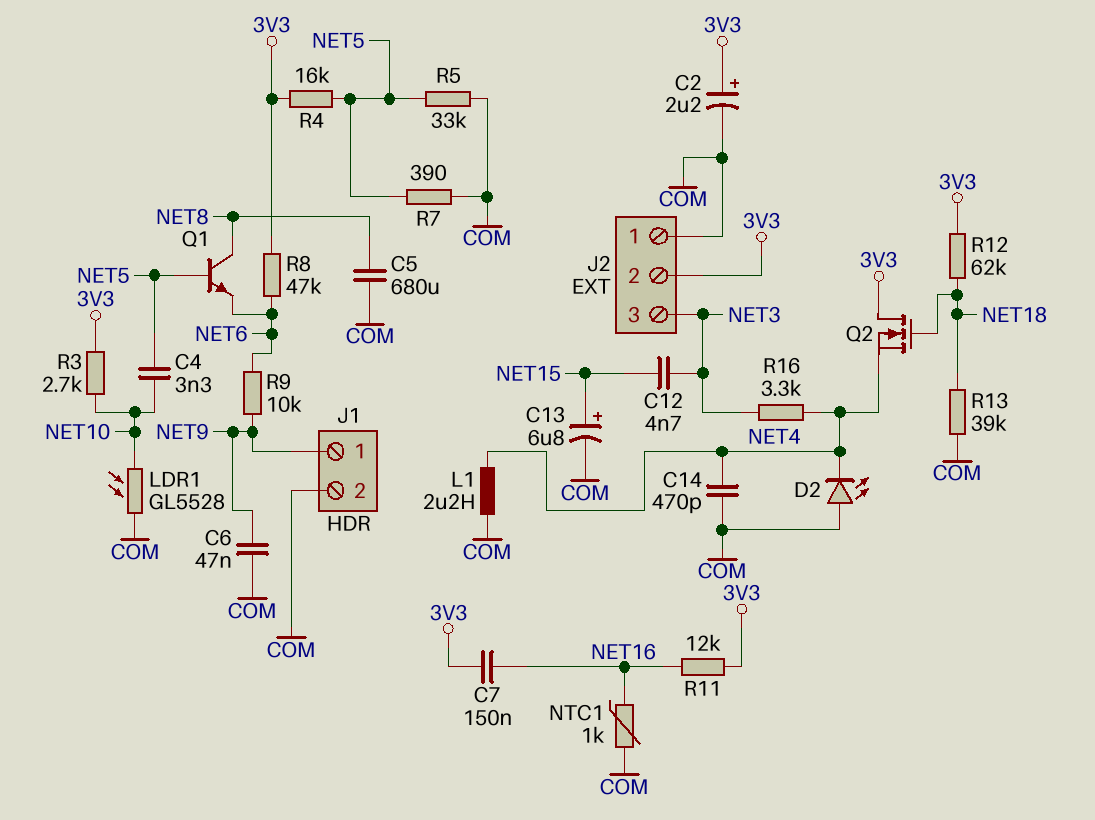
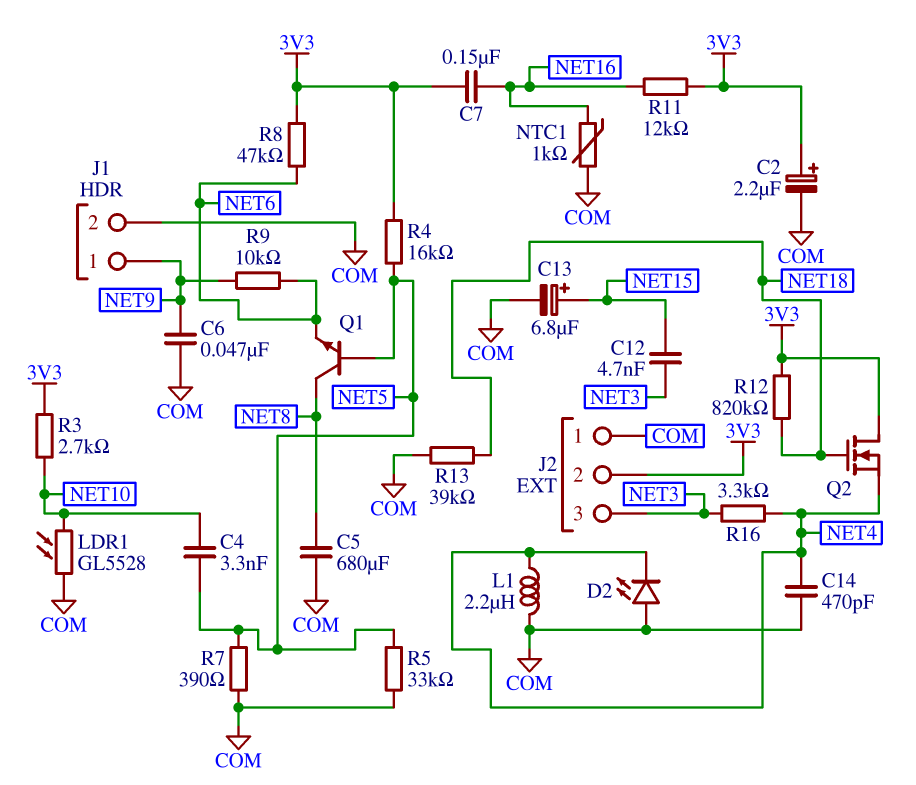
R12: 62k (3V3, NET18) -> 820k (3V3, NET18)

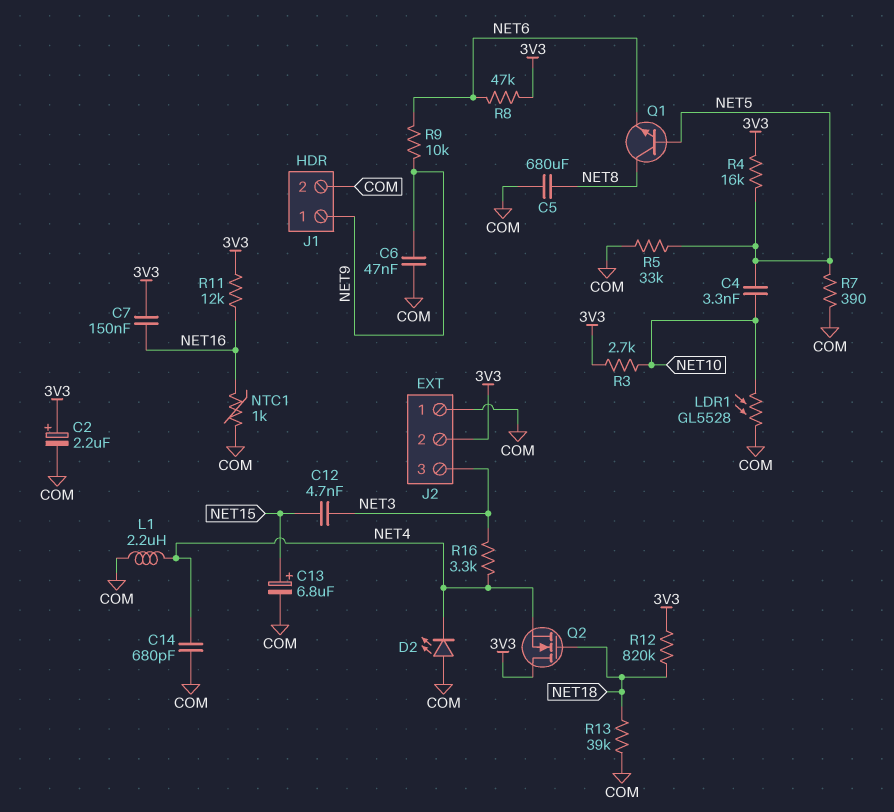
C14: 470pF (COM, NET4) -> 680pF (COM, NET4)

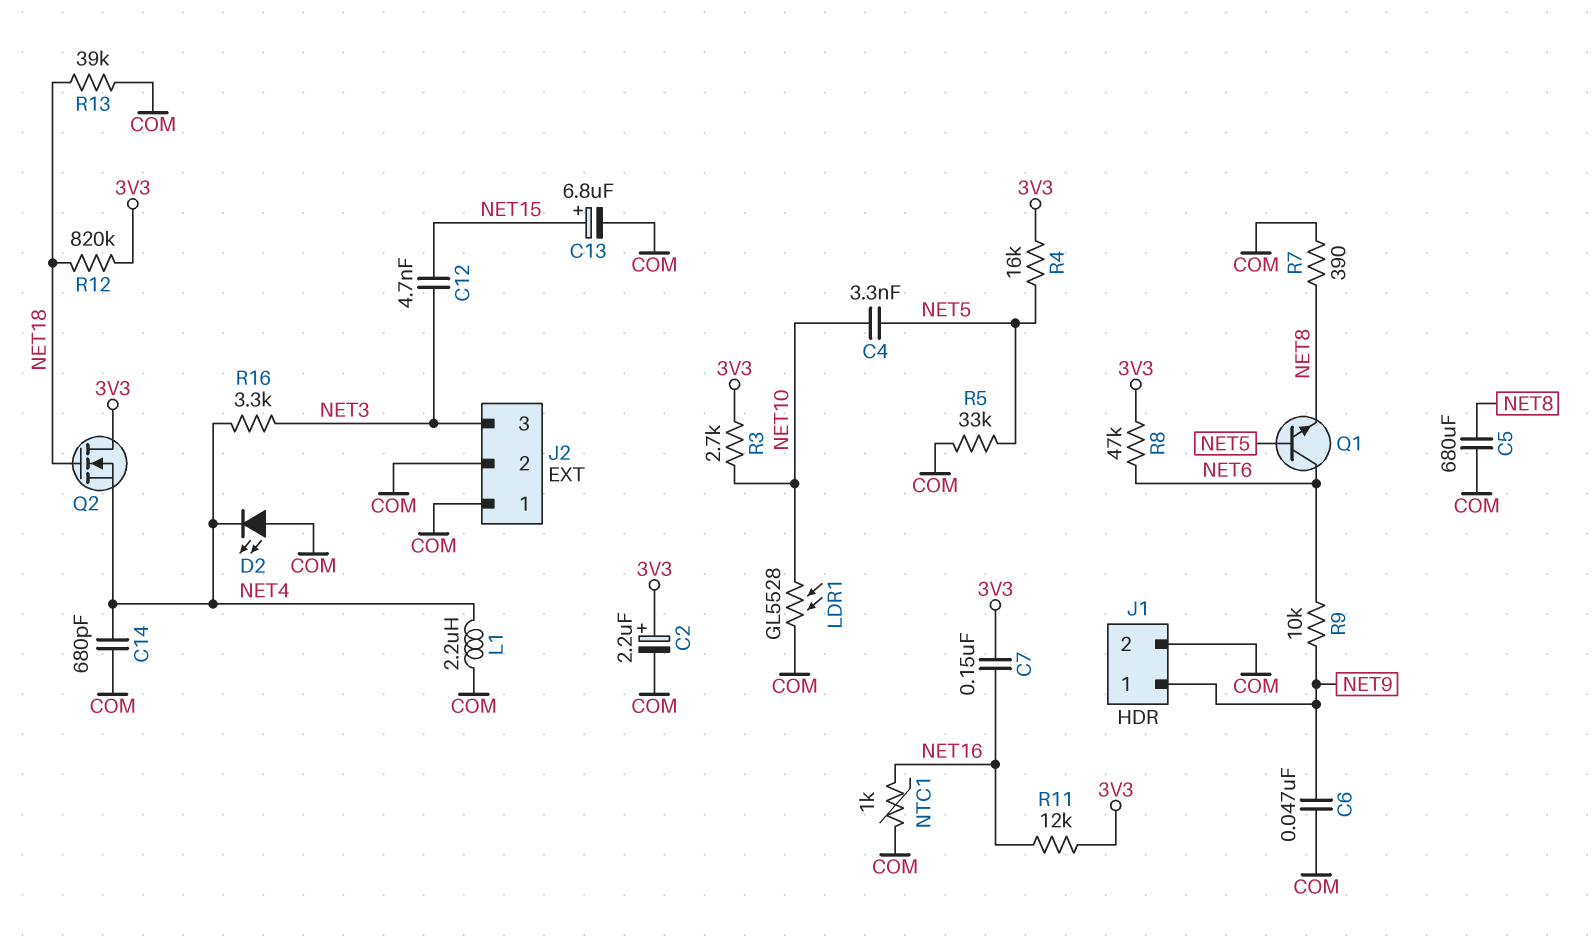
J2 pin 2: 3V3 -> COM
Q1: NPN (B NET5, C NET8, E NET6) -> NPN (B NET5, C NET6, E NET8)
R7: 390 (COM, NET5) -> 390 (COM, NET8)

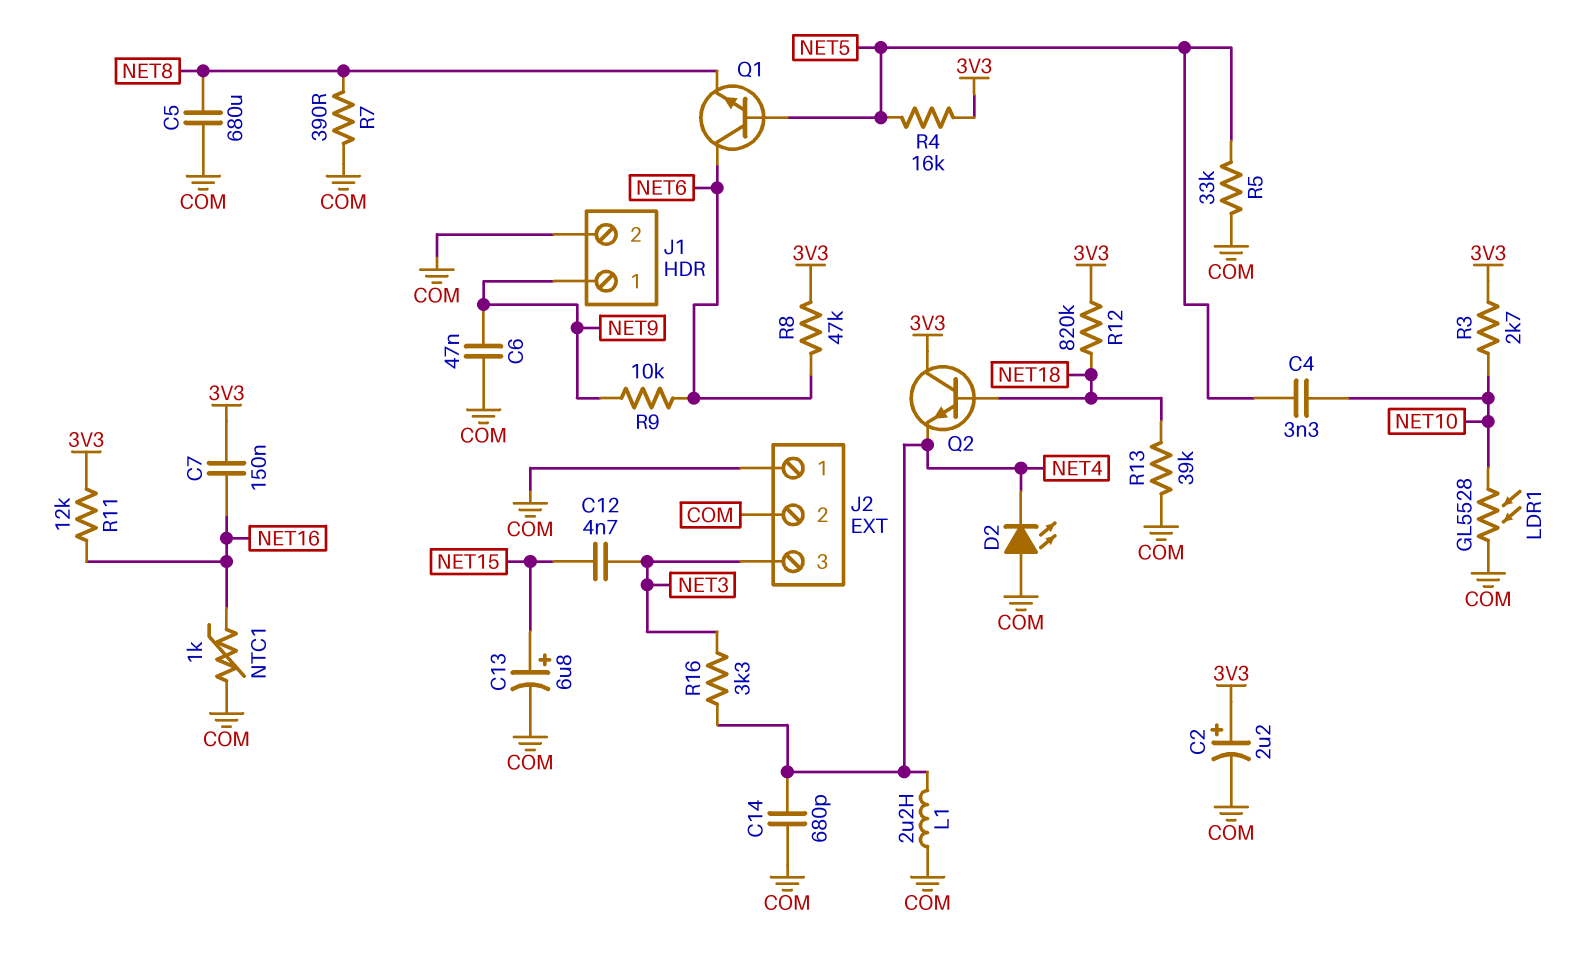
Q2: NMOS (G NET18, D 3V3, S NET4) -> NPN (B NET18, C 3V3, E NET4)

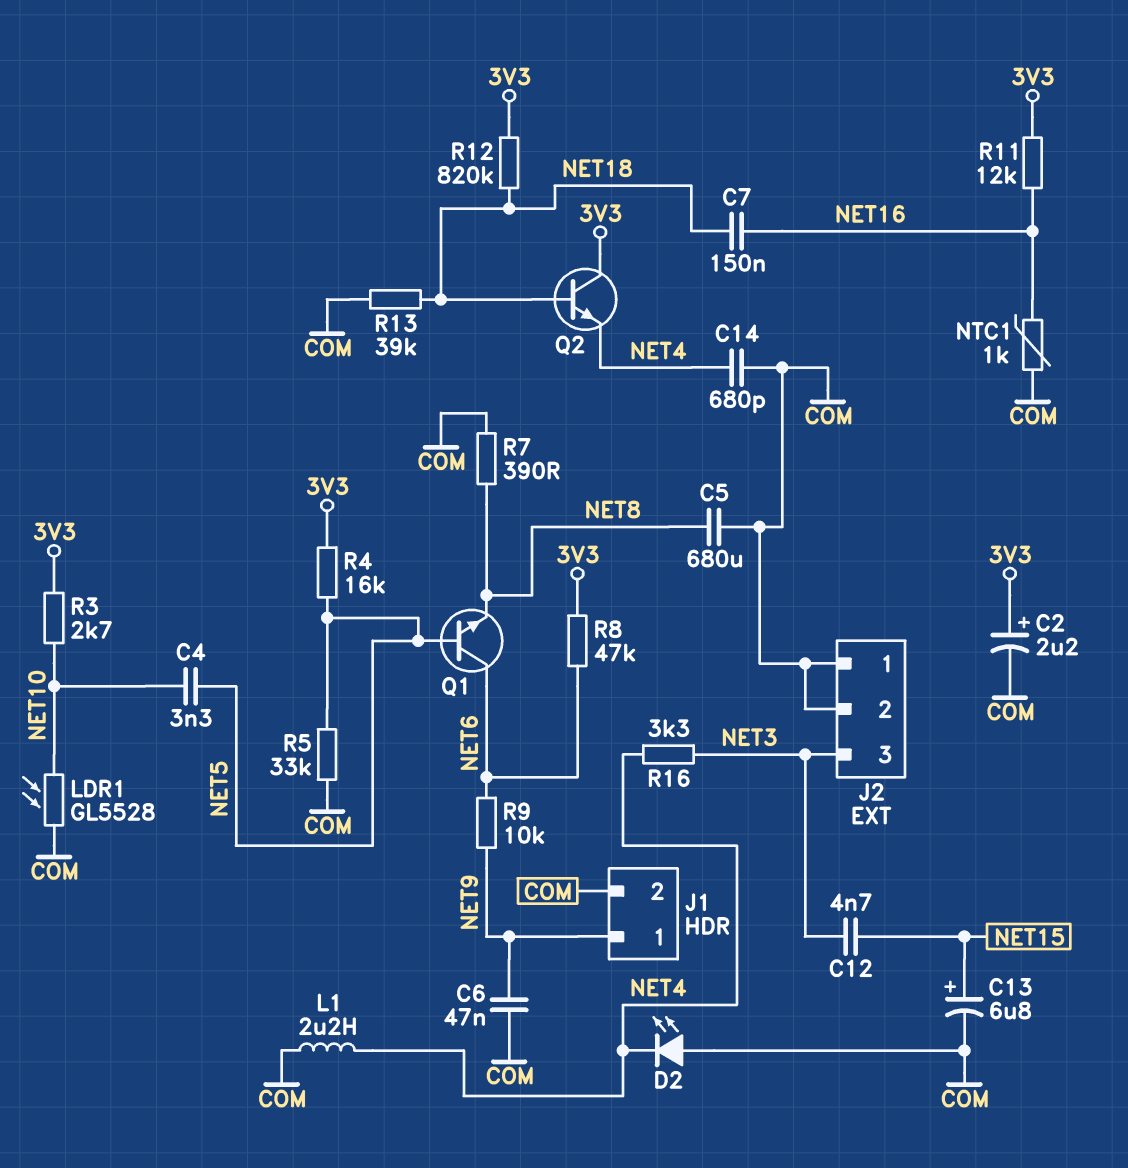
C7: 150nF (3V3, NET16) -> 150nF (NET16, NET18)

